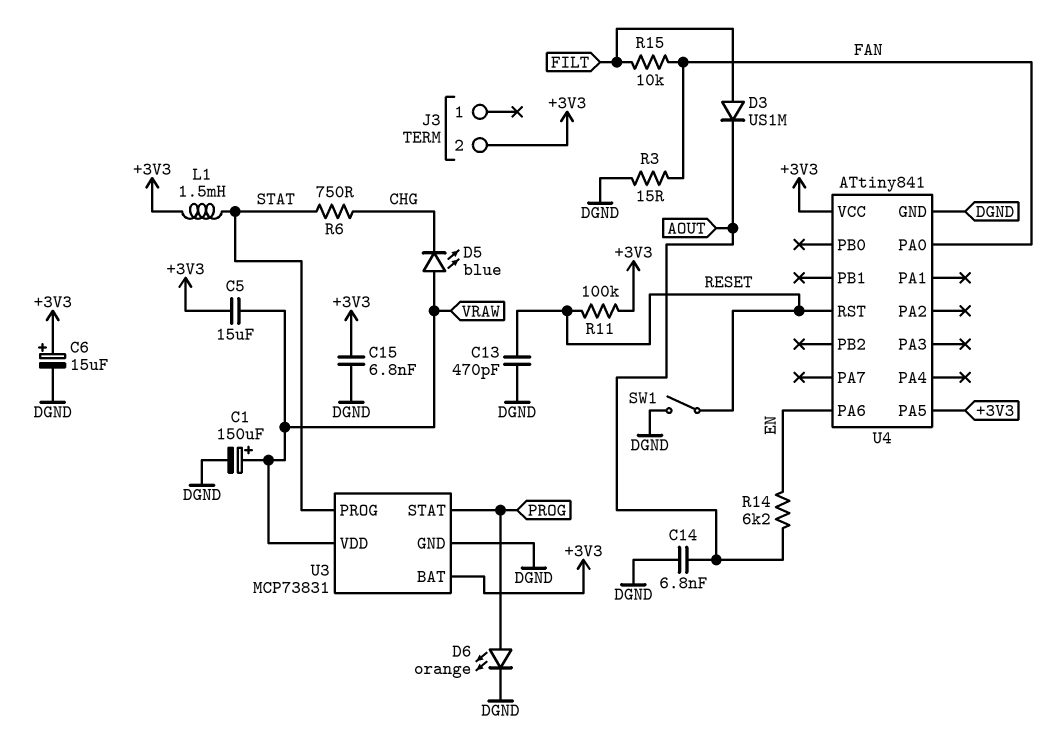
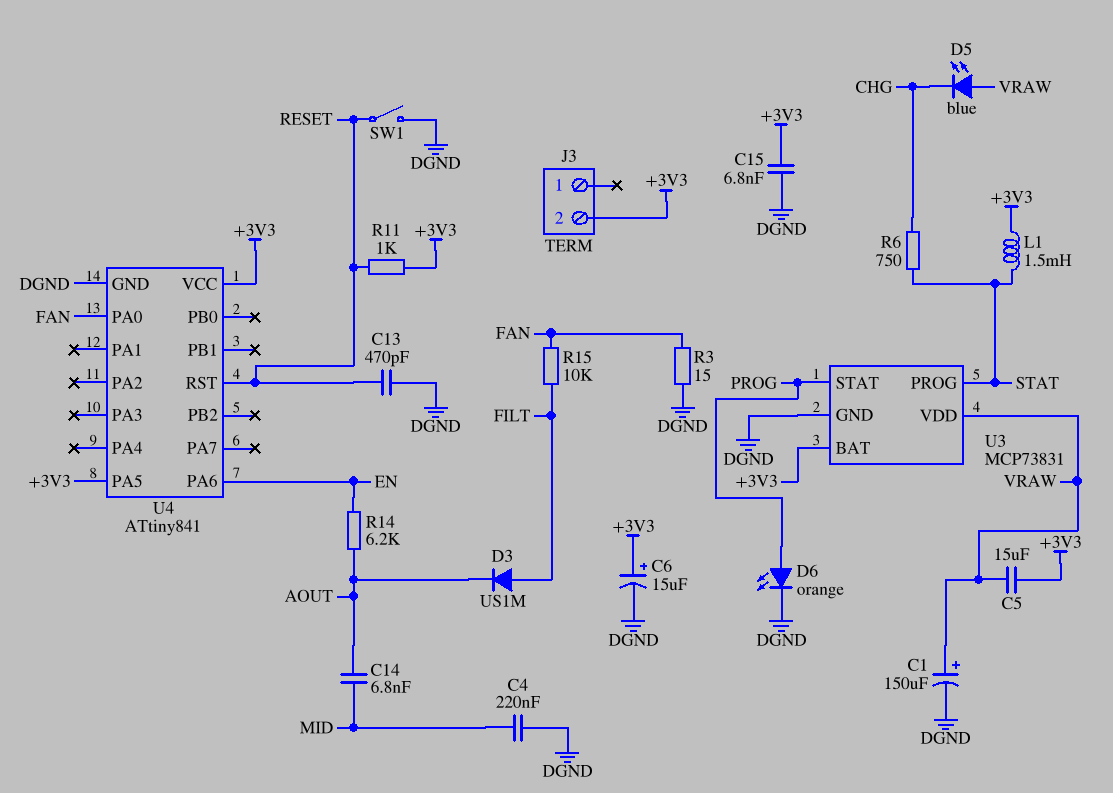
C4: none -> 220nF (DGND, MID)
C14: 6.8nF (AOUT, DGND) -> 6.8nF (AOUT, MID)
R11: 100k (+3V3, RESET) -> 1k (+3V3, RESET)

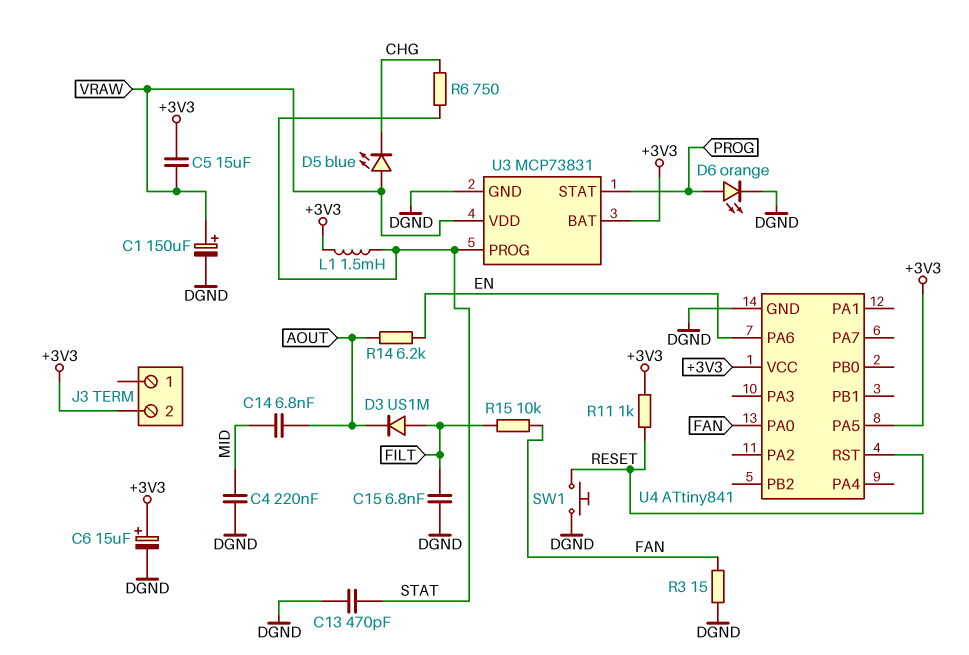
C13: 470pF (DGND, RESET) -> 470pF (DGND, STAT)
C15: 6.8nF (+3V3, DGND) -> 6.8nF (DGND, FILT)
SW1: switch (DGND, RESET) -> button (DGND, RESET)

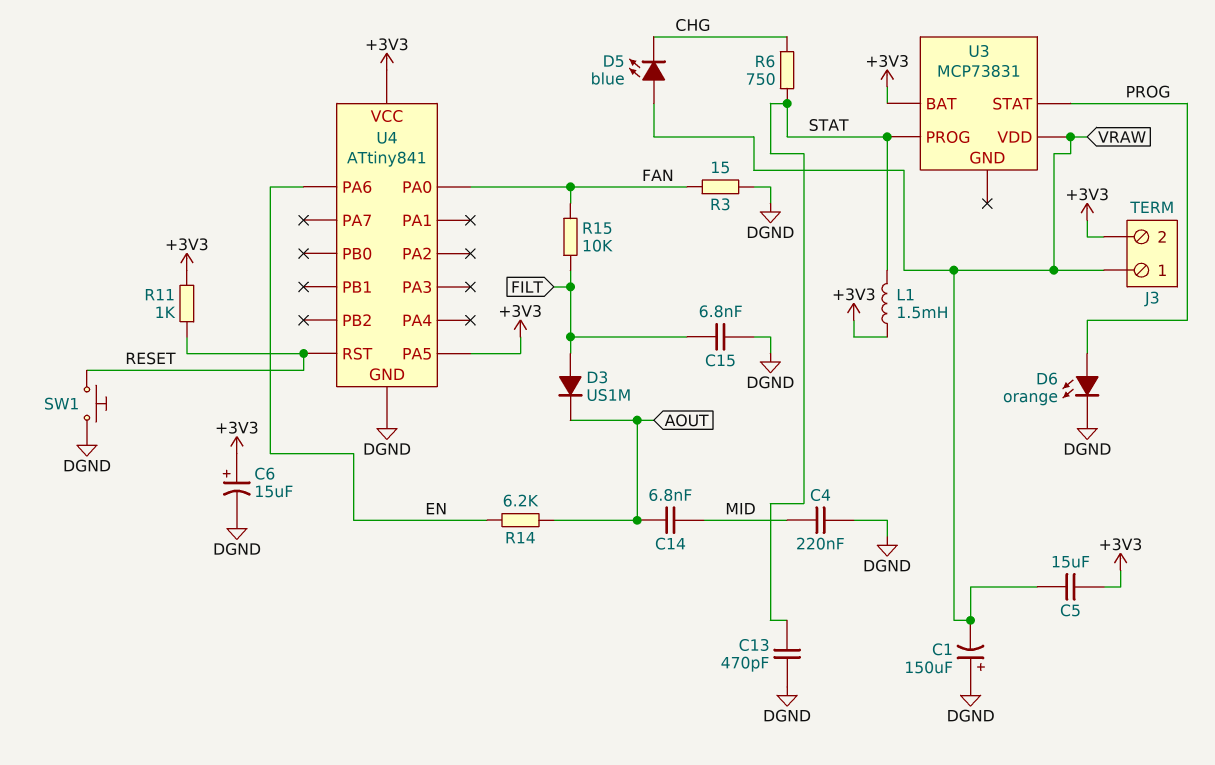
C1: 150uF (plus VRAW, minus DGND) -> 150uF (plus DGND, minus VRAW)
J3 pin 1: none -> VRAW
U3 pin GND: DGND -> none

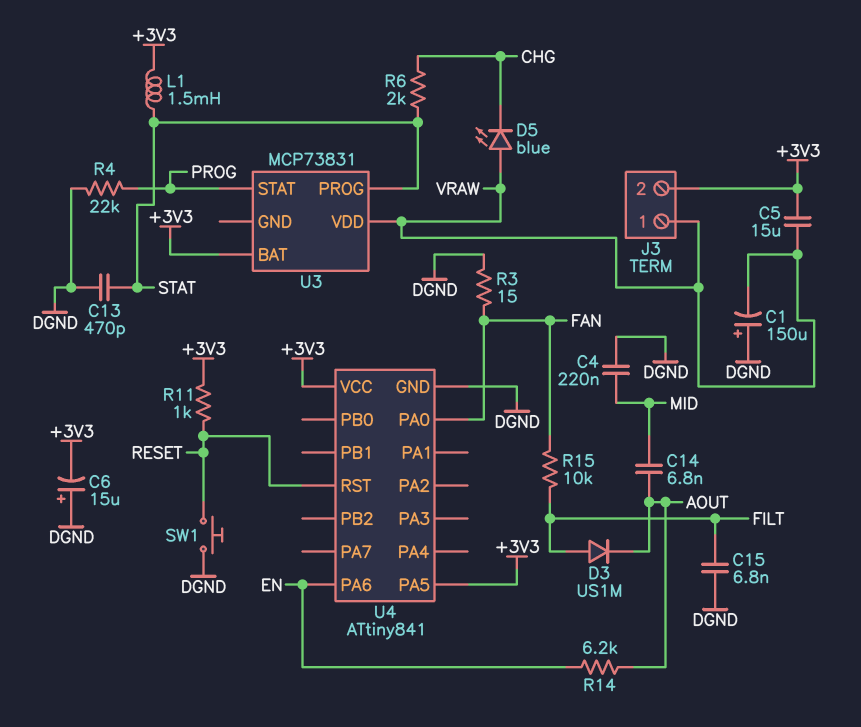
C6: 15uF (plus +3V3, minus DGND) -> 15uF (plus DGND, minus +3V3)
D6: LED orange (A PROG, K DGND) -> none
R4: none -> 22k (DGND, PROG)
R6: 750 (CHG, STAT) -> 2k (CHG, STAT)

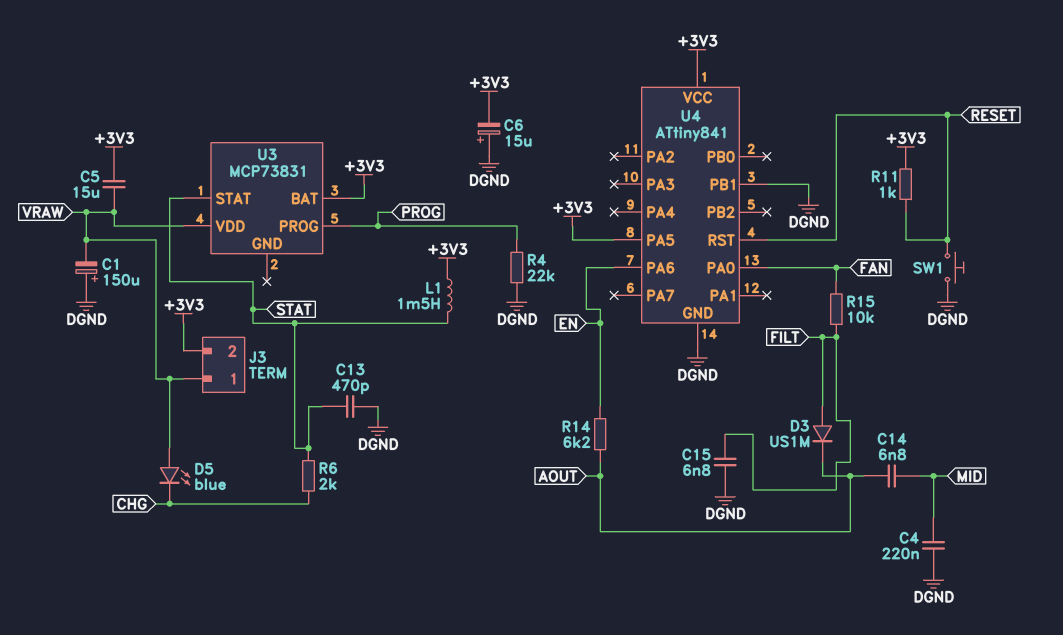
R3: 15 (DGND, FAN) -> none
U3 pin PROG: STAT -> PROG
U3 pin STAT: PROG -> STAT
U4 pin PB1: none -> DGND

